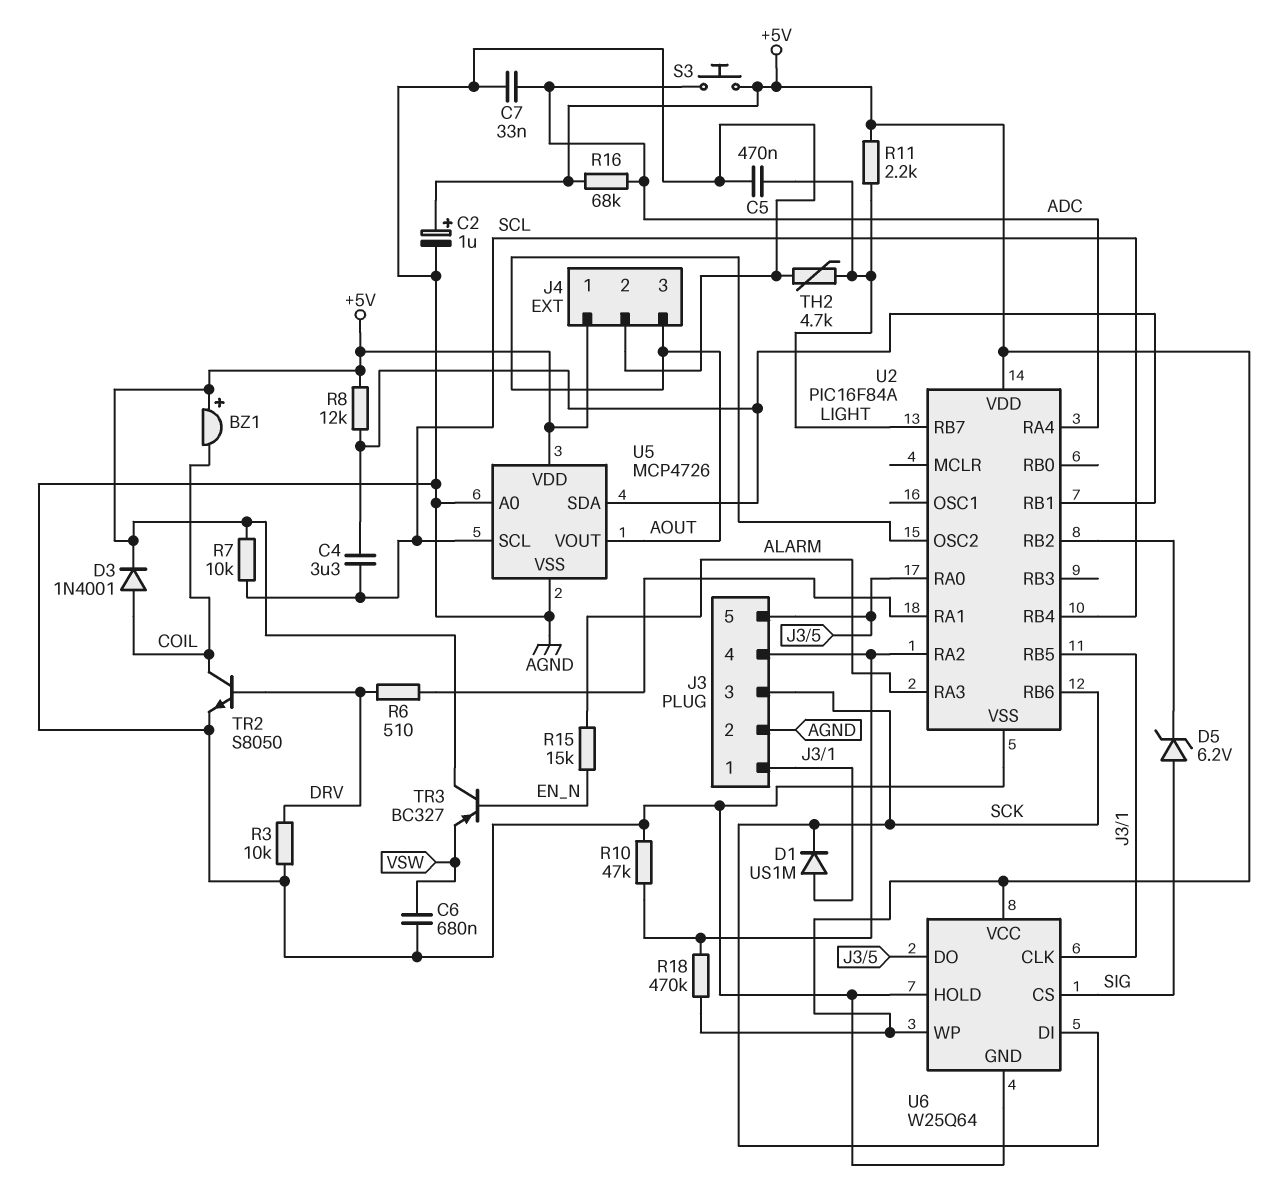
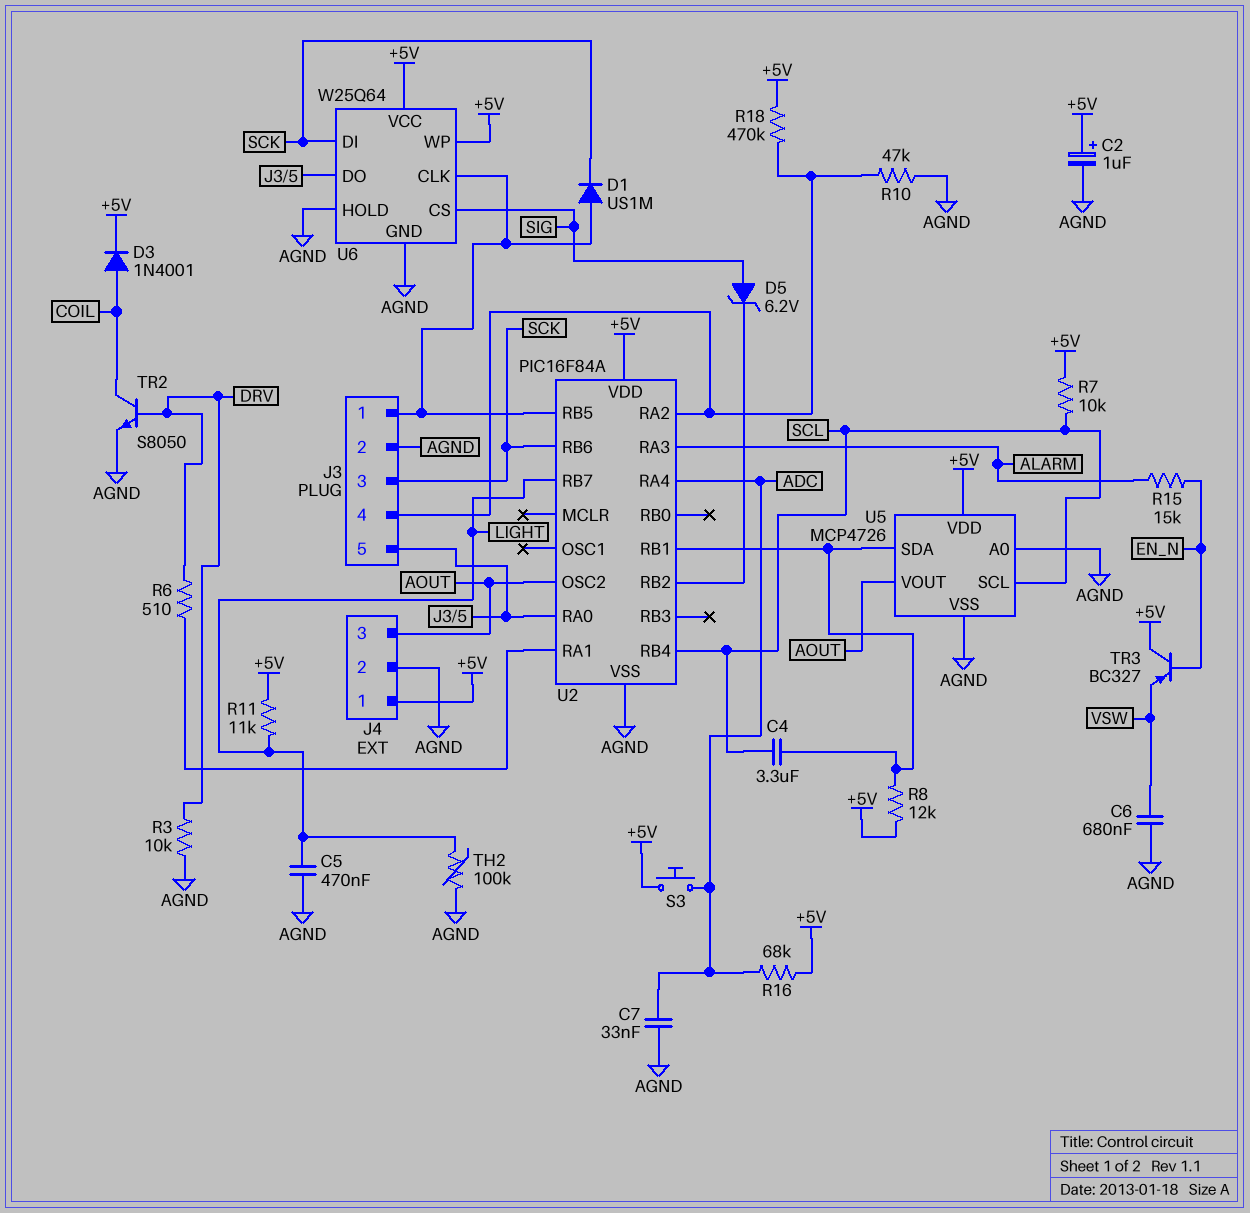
BZ1: buzzer (plus +5V, minus COIL) -> none
R11: 2.2k (+5V, LIGHT) -> 11k (+5V, LIGHT)
TH2: 4.7k (AGND, LIGHT) -> 100k (AGND, LIGHT)

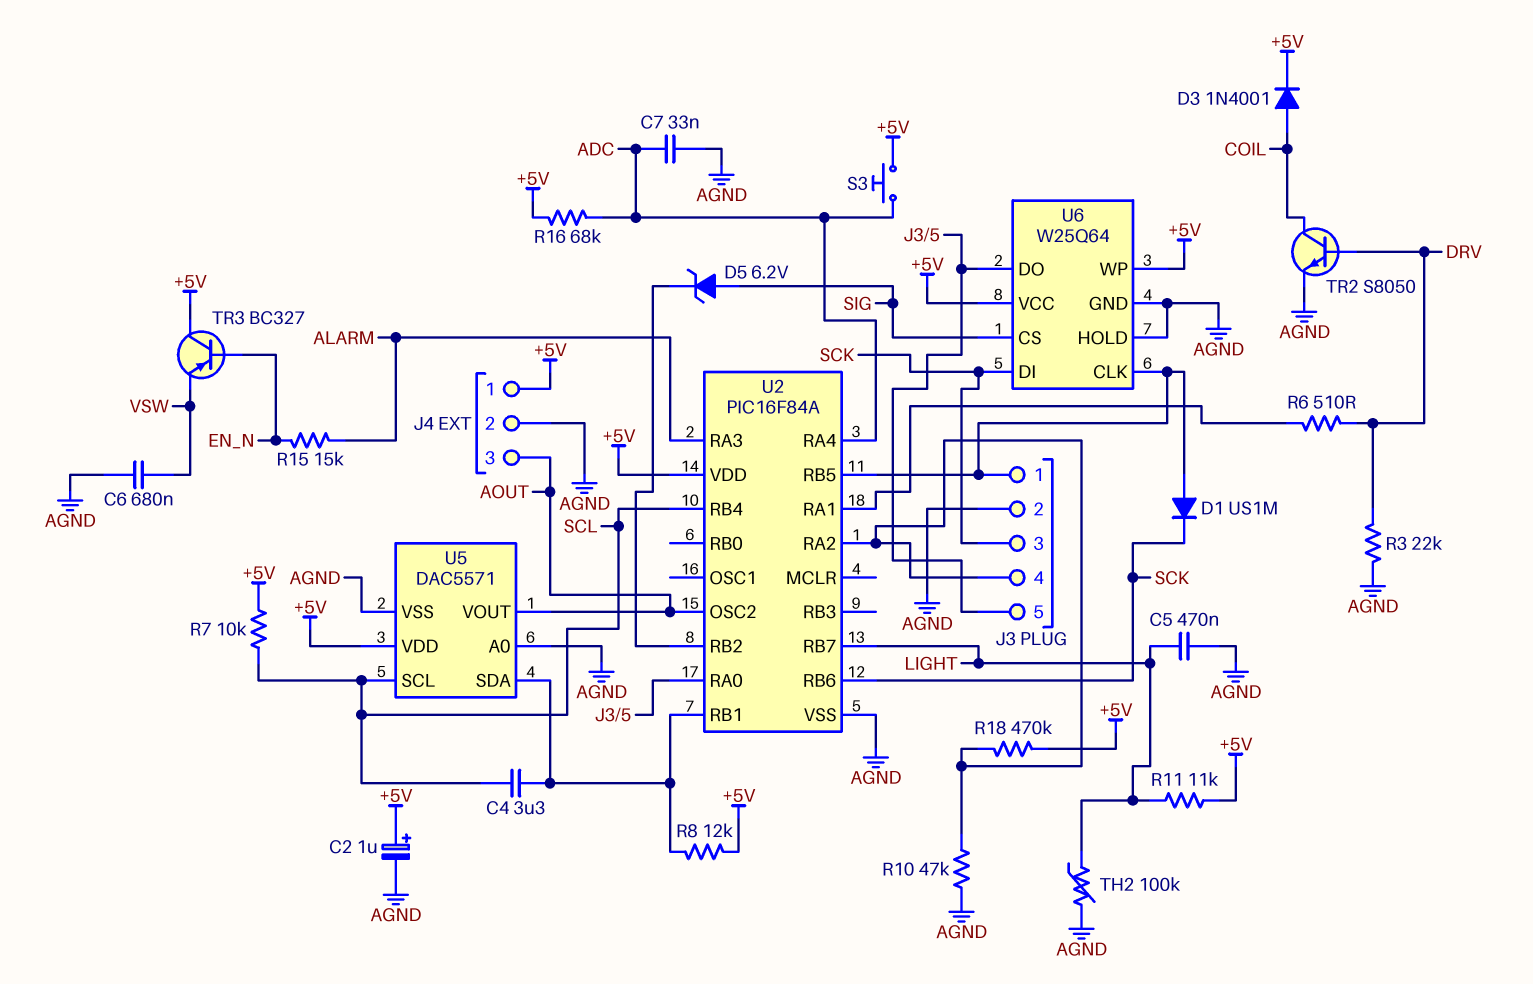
R3: 10k (AGND, DRV) -> 22k (AGND, DRV)
U5: MCP4726 -> DAC5571

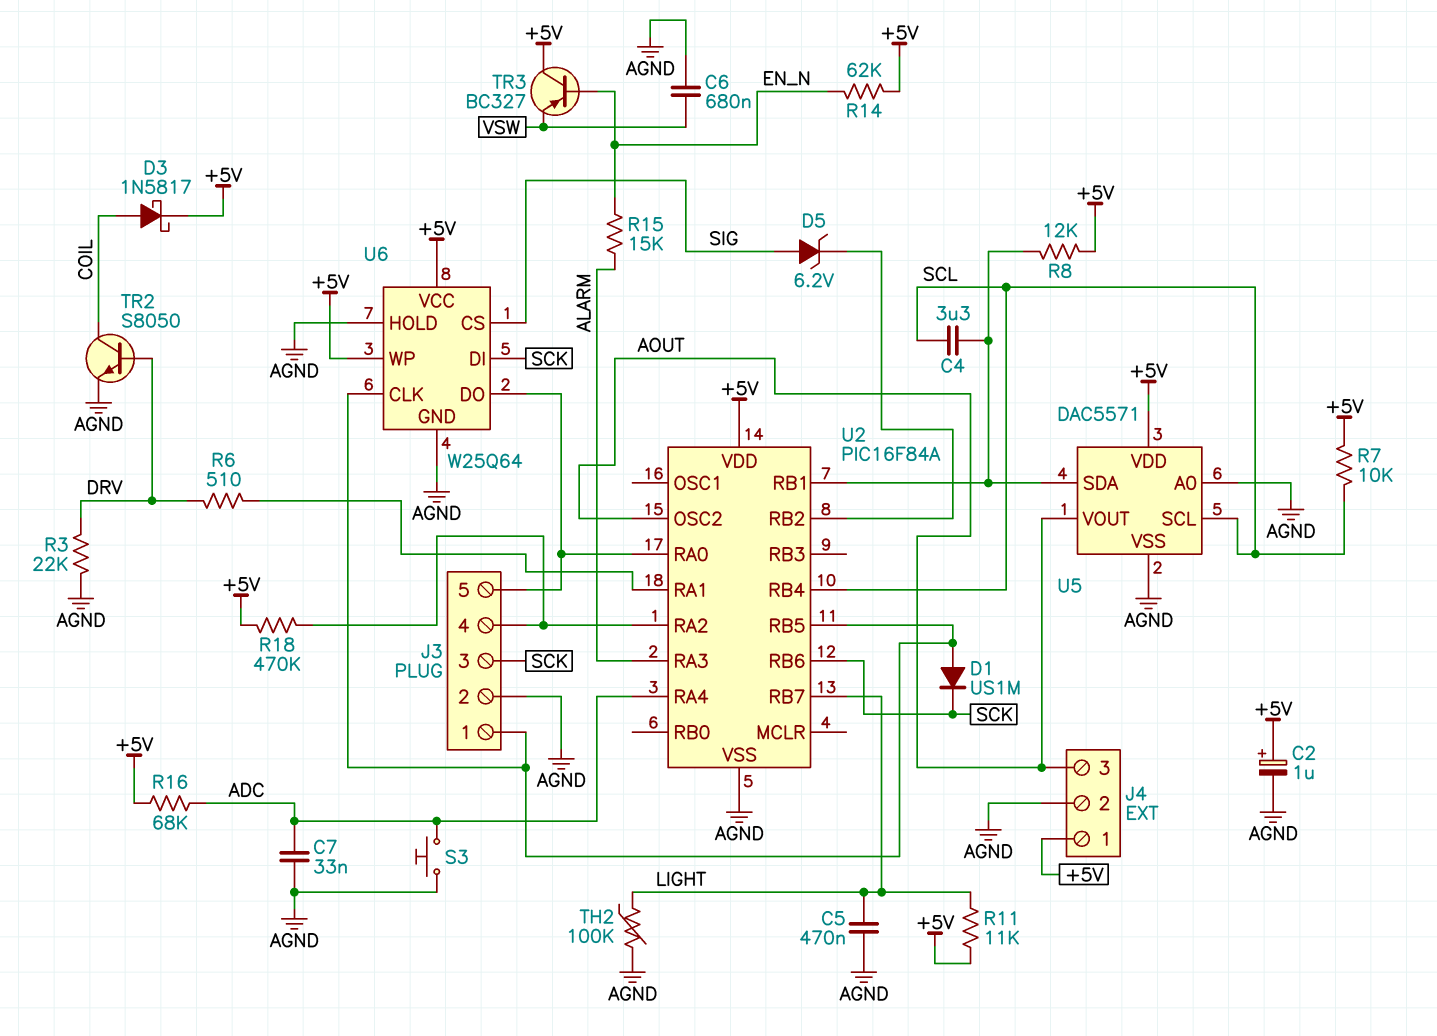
D3: diode 1N4001 (A COIL, K +5V) -> schottky 1N5817 (A COIL, K +5V)
R10: 47k (AGND, J3/4) -> none
R14: none -> 62k (+5V, EN_N)
S3: button (+5V, ADC) -> button (ADC, AGND)

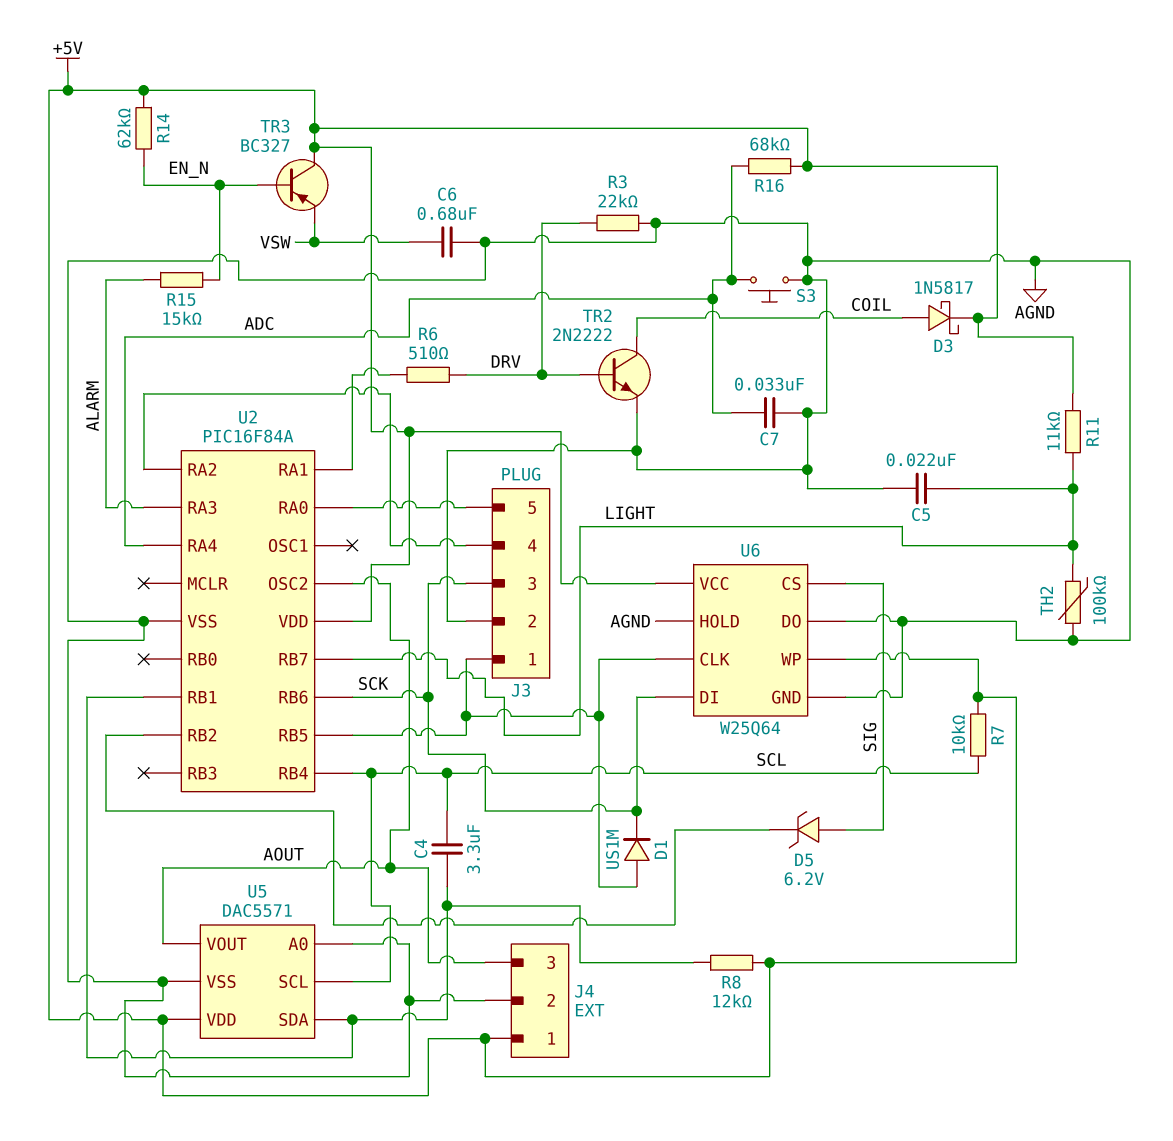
C2: 1uF (plus +5V, minus AGND) -> none
C5: 470nF (AGND, LIGHT) -> 22nF (AGND, LIGHT)
R18: 470k (+5V, J3/4) -> none
TR2: NPN S8050 (B DRV, C COIL, E AGND) -> NPN 2N2222 (B DRV, C COIL, E AGND)
U6 pin DO: J3/5 -> AGND

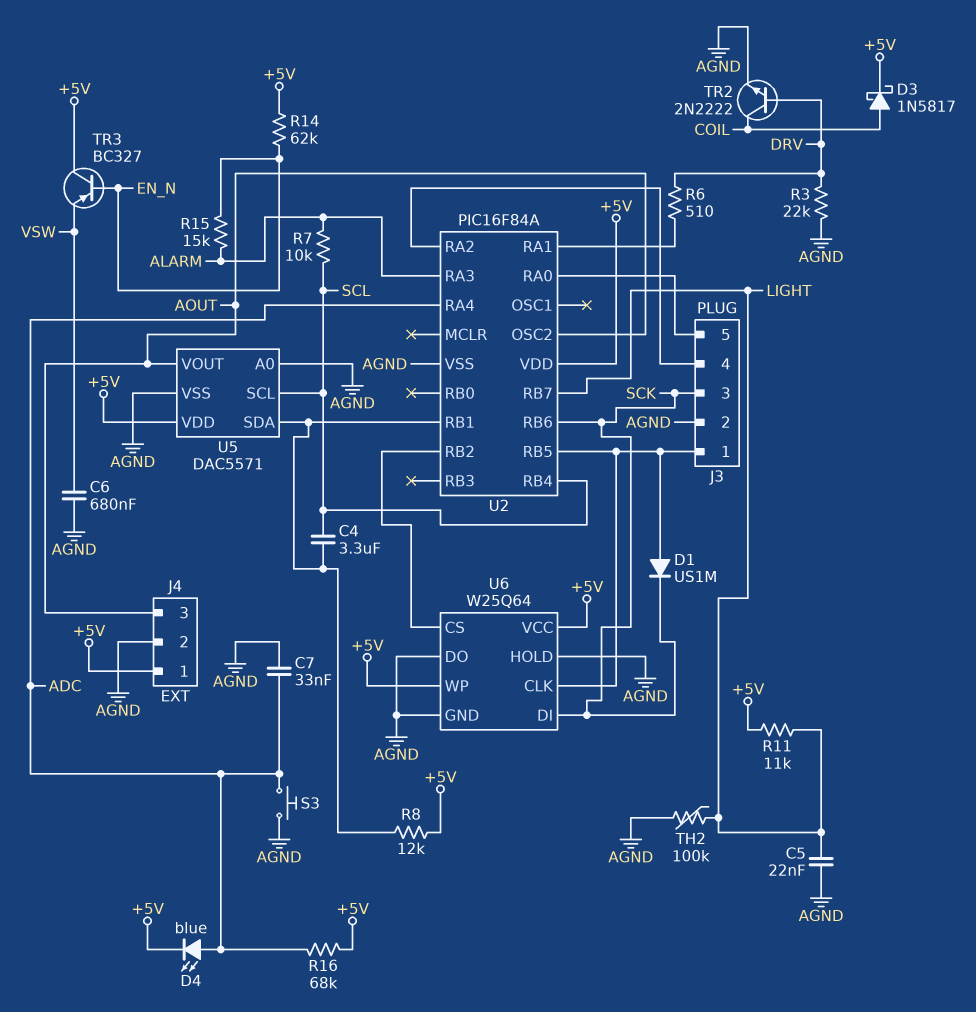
D4: none -> LED blue (A ADC, K +5V)
D5: zener 6.2V (A SIG, K U2/RB2) -> none
R7: 10k (+5V, SCL) -> 10k (ALARM, SCL)
U6 pin CS: SIG -> U2/RB2

